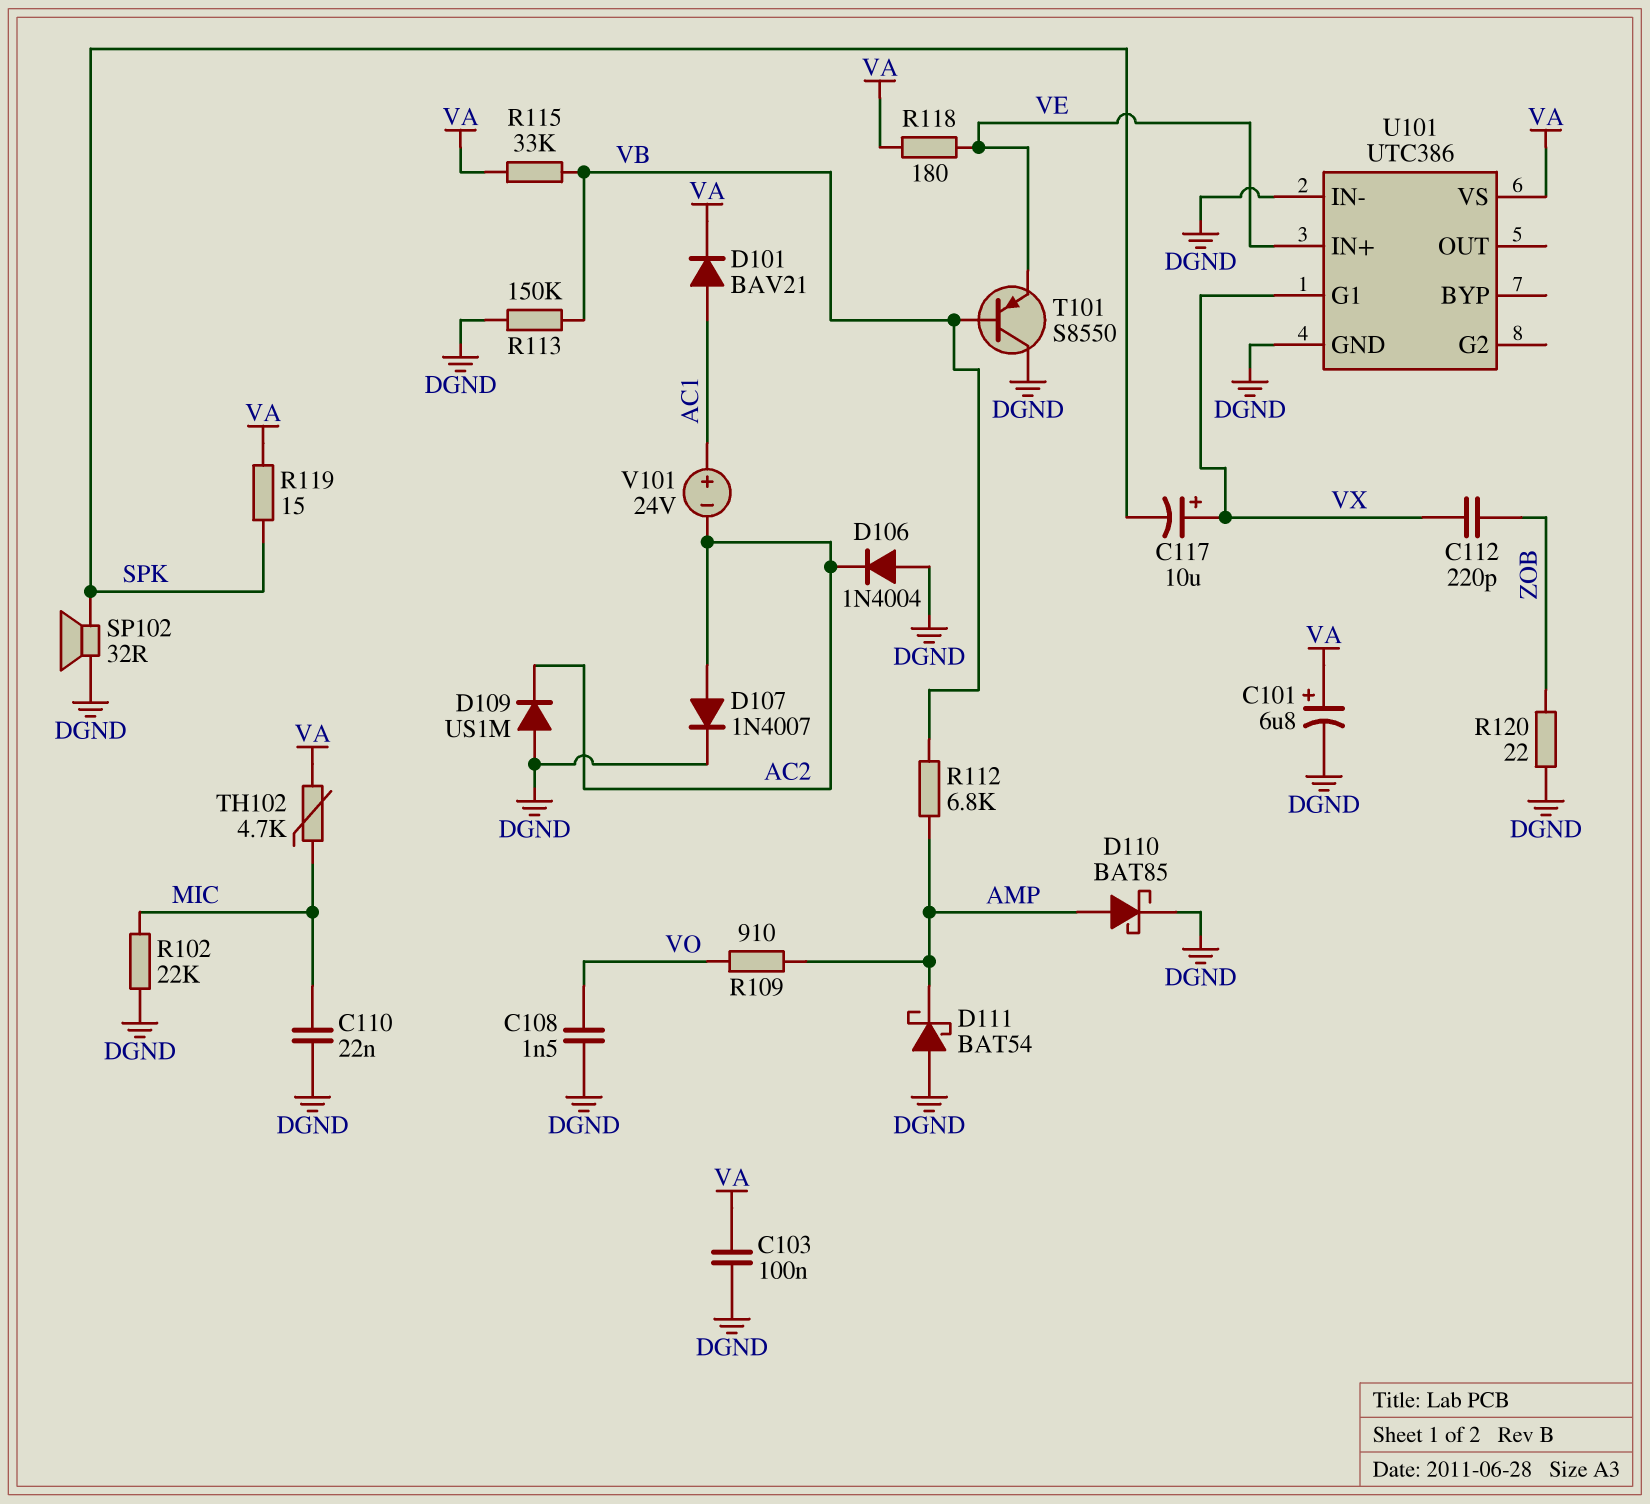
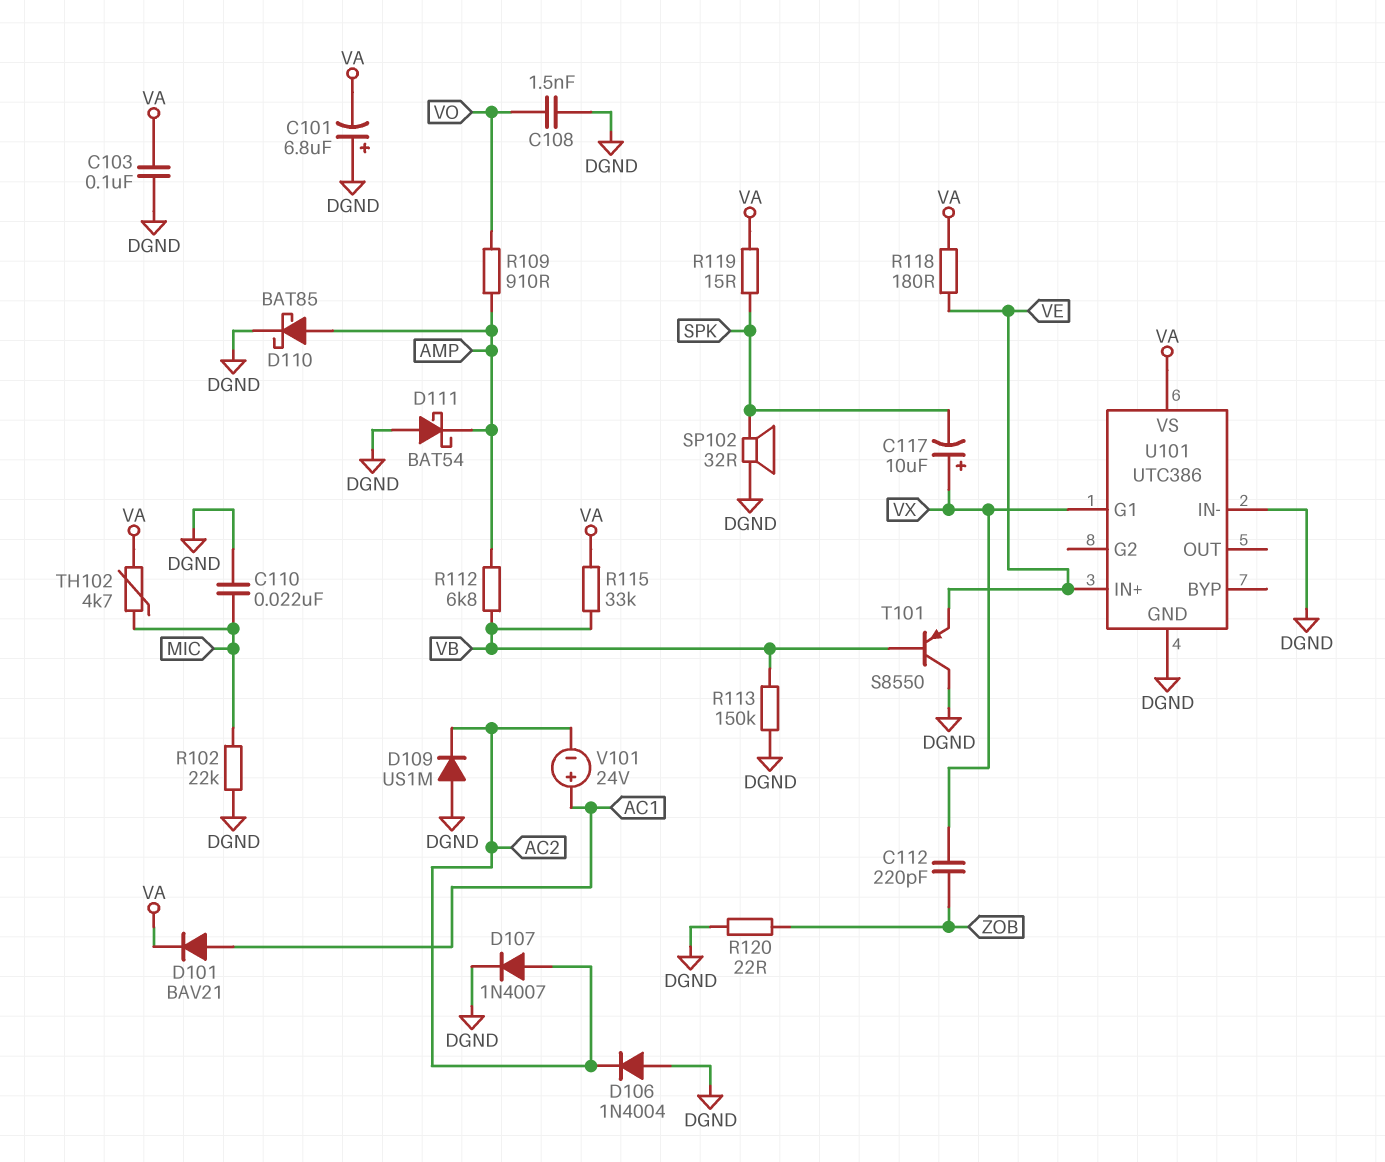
C101: 6.8uF (plus VA, minus DGND) -> 6.8uF (plus DGND, minus VA)

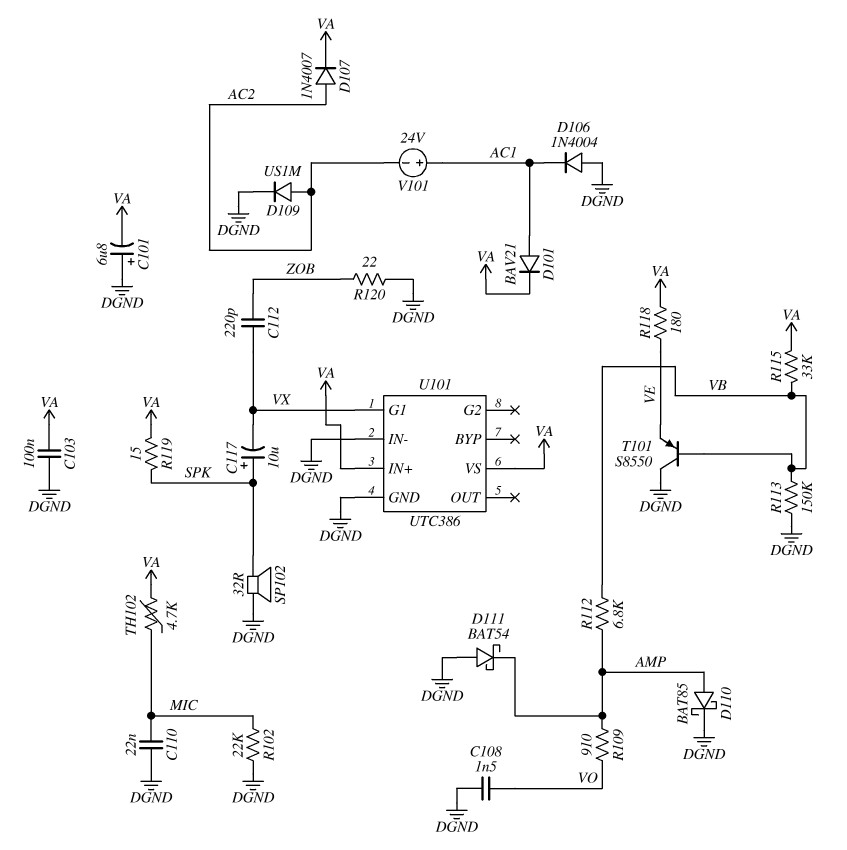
C117: 10uF (plus VX, minus SPK) -> 10uF (plus SPK, minus VX)
D106: diode 1N4004 (A DGND, K AC2) -> diode 1N4004 (A DGND, K AC1)
D107: diode 1N4007 (A AC2, K DGND) -> diode 1N4007 (A AC2, K VA)
D109: diode US1M (A DGND, K AC2) -> diode US1M (A AC2, K DGND)
U101 pin IN+: VE -> VA

